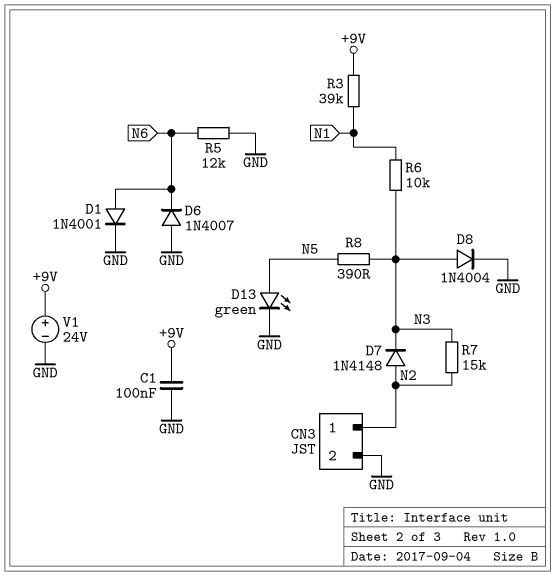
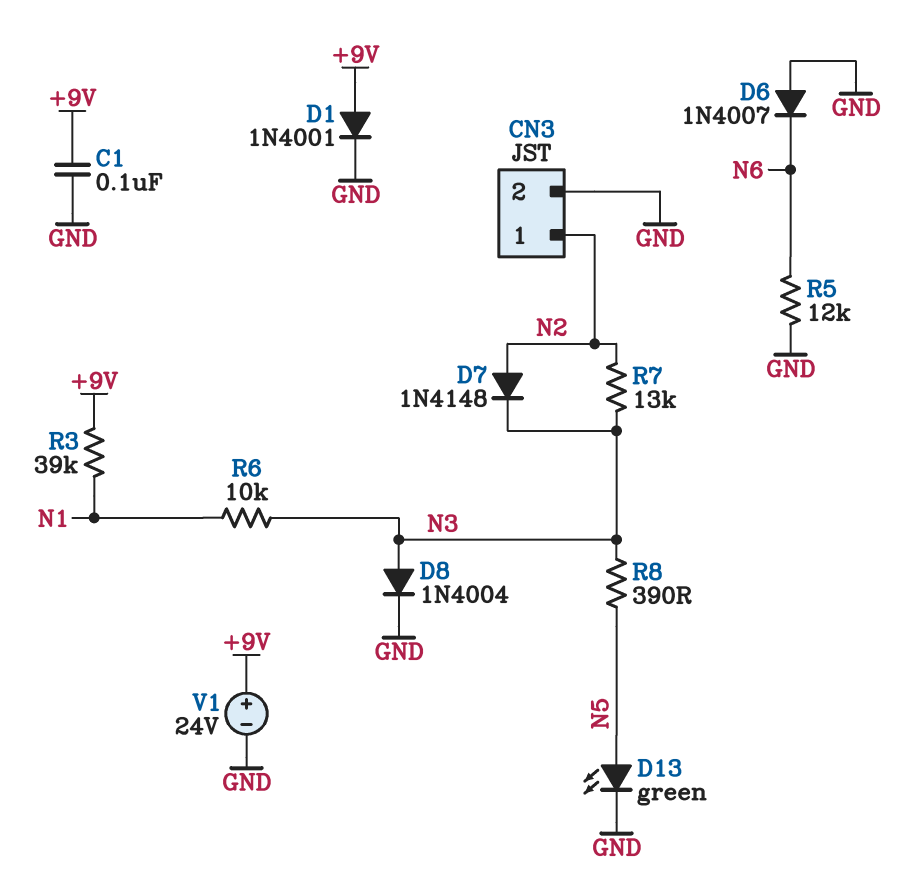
D1: diode 1N4001 (A N6, K GND) -> diode 1N4001 (A +9V, K GND)
R7: 15k (N2, N3) -> 13k (N2, N3)

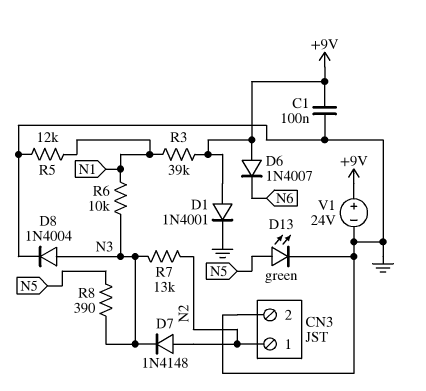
D6: diode 1N4007 (A GND, K N6) -> diode 1N4007 (A +9V, K N6)
R5: 12k (GND, N6) -> 12k (GND, N1)

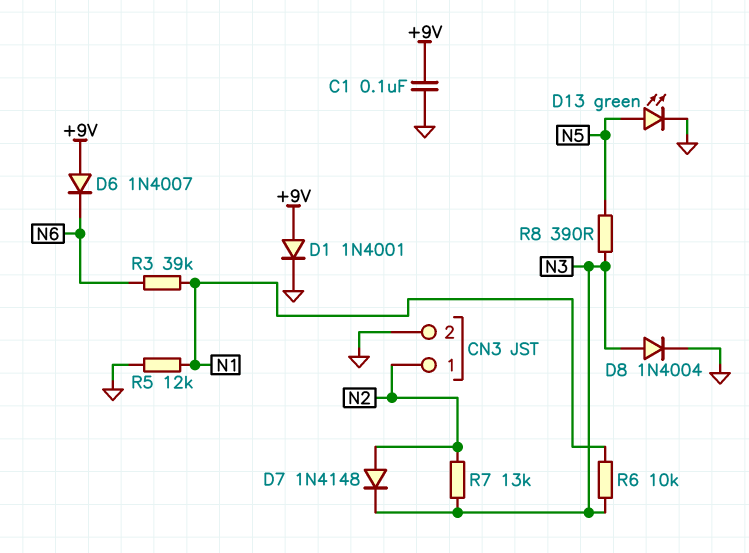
R3: 39k (+9V, N1) -> 39k (N1, N6)
V1: 24V (plus +9V, minus GND) -> none

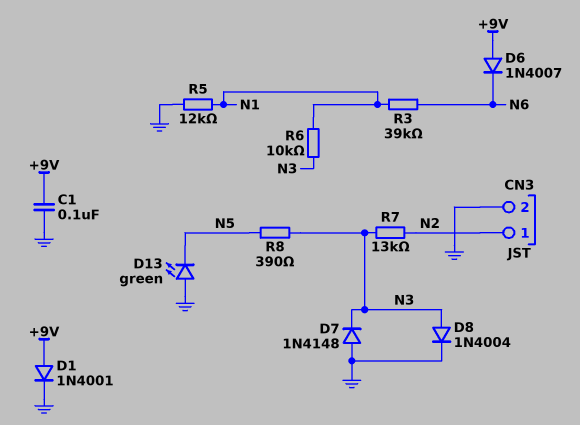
D7: diode 1N4148 (A N2, K N3) -> diode 1N4148 (A GND, K N3)
D13: LED green (A N5, K GND) -> LED green (A GND, K N5)

